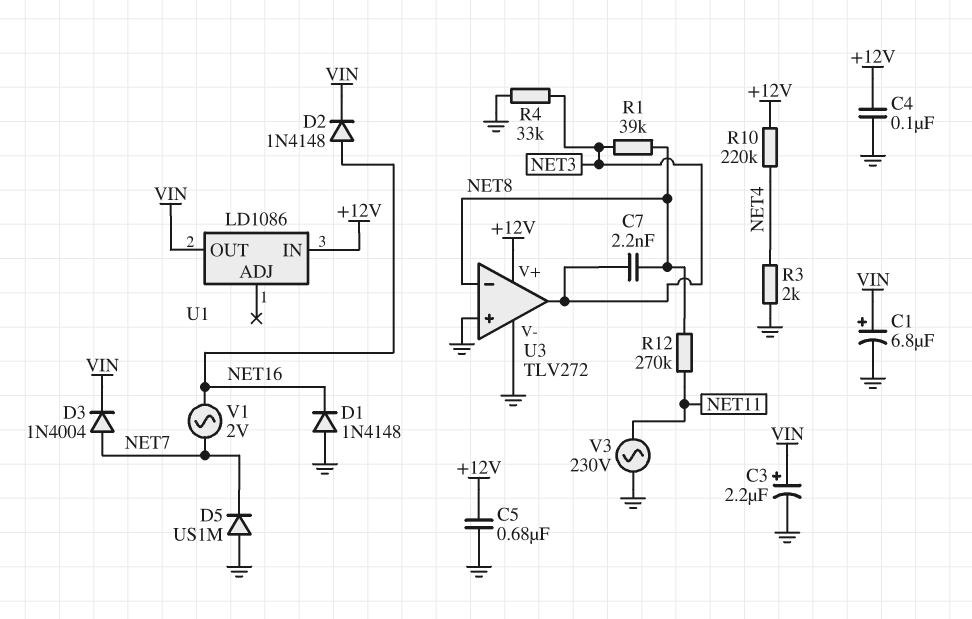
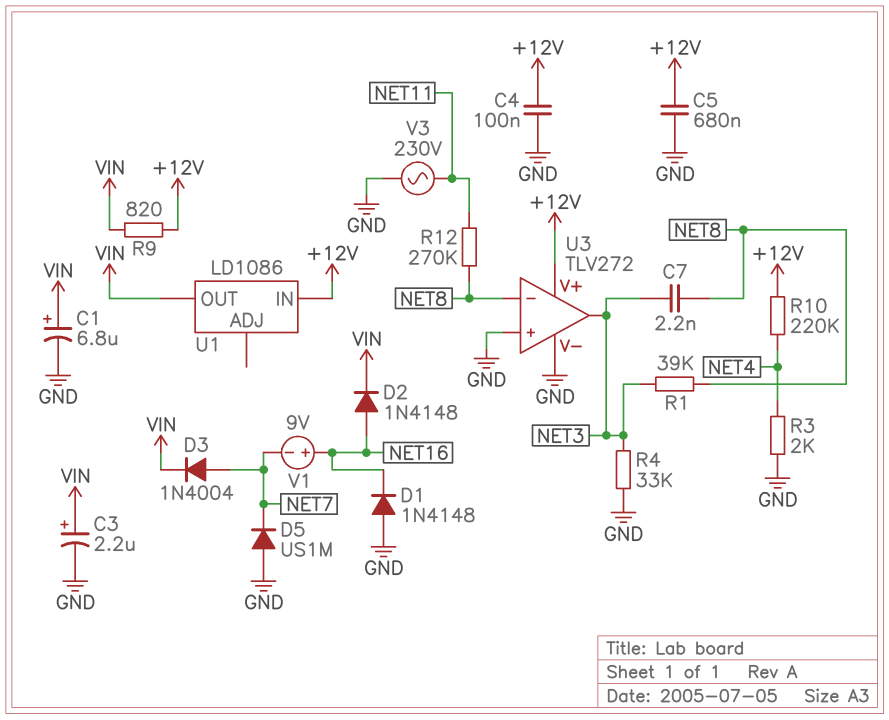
R9: none -> 820 (+12V, VIN)
V1: AC 2V (NET7, NET16) -> 9V (plus NET16, minus NET7)

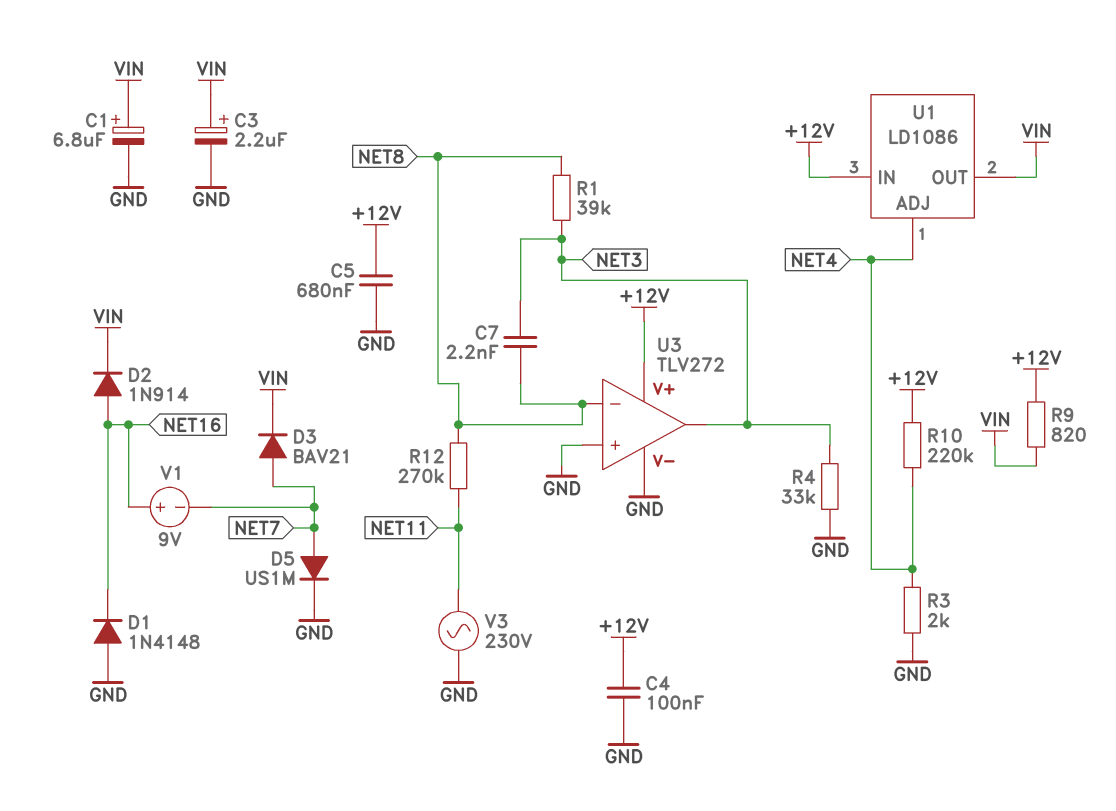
D2: diode 1N4148 (A NET16, K VIN) -> diode 1N914 (A NET16, K VIN)
D3: diode 1N4004 (A NET7, K VIN) -> diode BAV21 (A NET7, K VIN)
D5: diode US1M (A GND, K NET7) -> diode US1M (A NET7, K GND)
U1 pin ADJ: none -> NET4

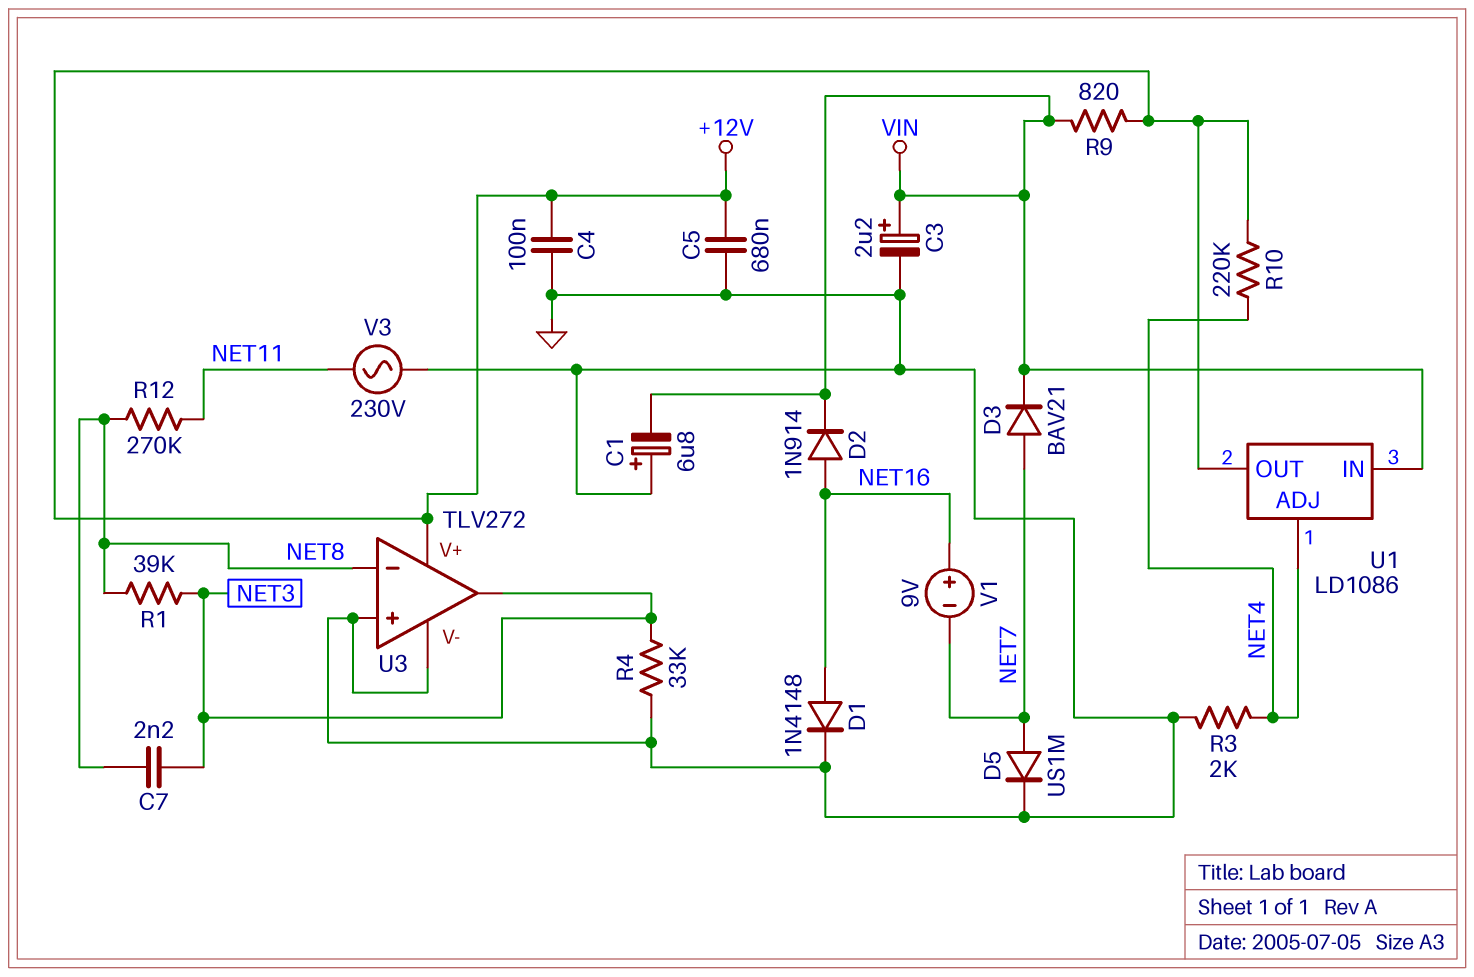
C1: 6.8uF (plus VIN, minus GND) -> 6.8uF (plus GND, minus VIN)
D1: diode 1N4148 (A GND, K NET16) -> diode 1N4148 (A NET16, K GND)
U1 pin IN: +12V -> VIN
U1 pin OUT: VIN -> +12V

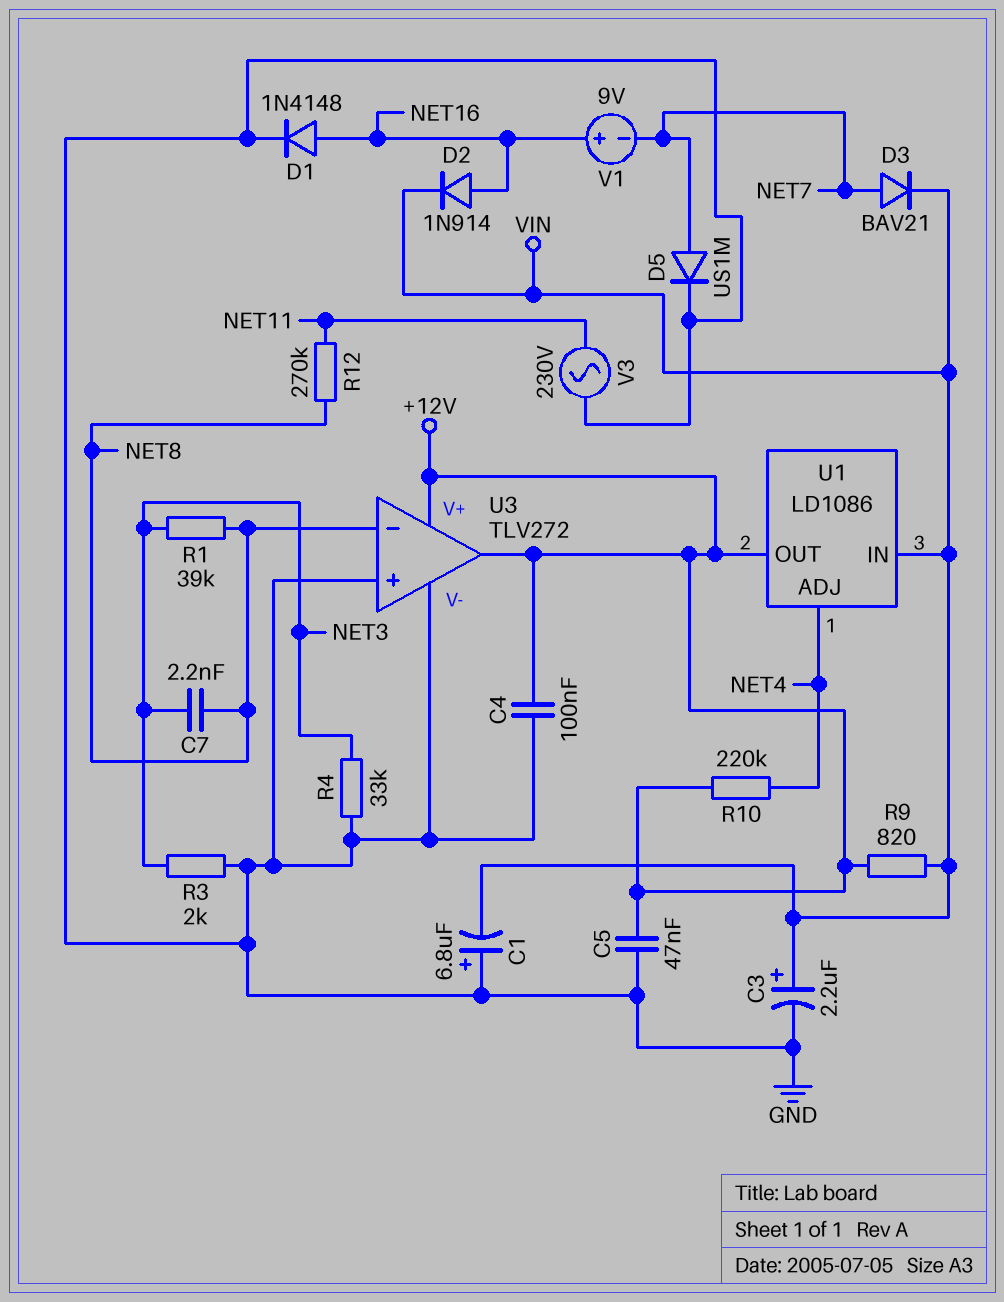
C5: 680nF (+12V, GND) -> 47nF (+12V, GND)
R3: 2k (GND, NET4) -> 2k (GND, NET3)
U3 pin out: NET3 -> +12V

